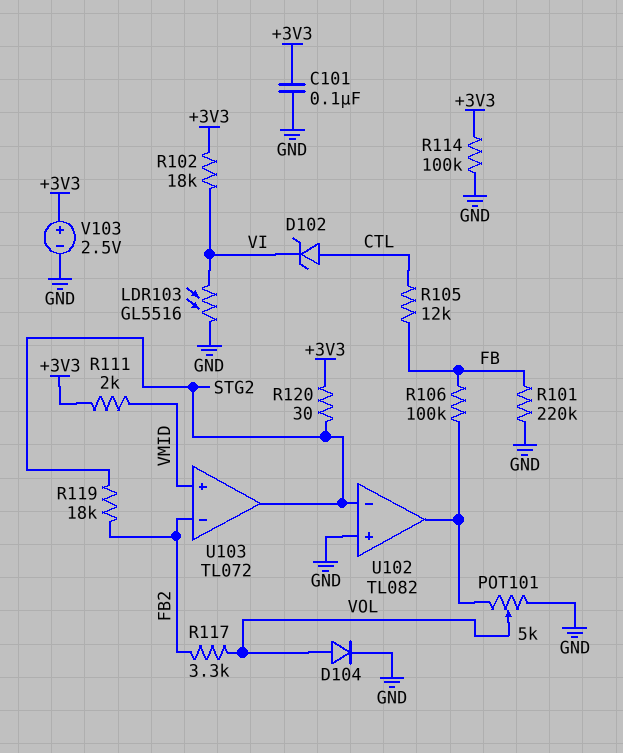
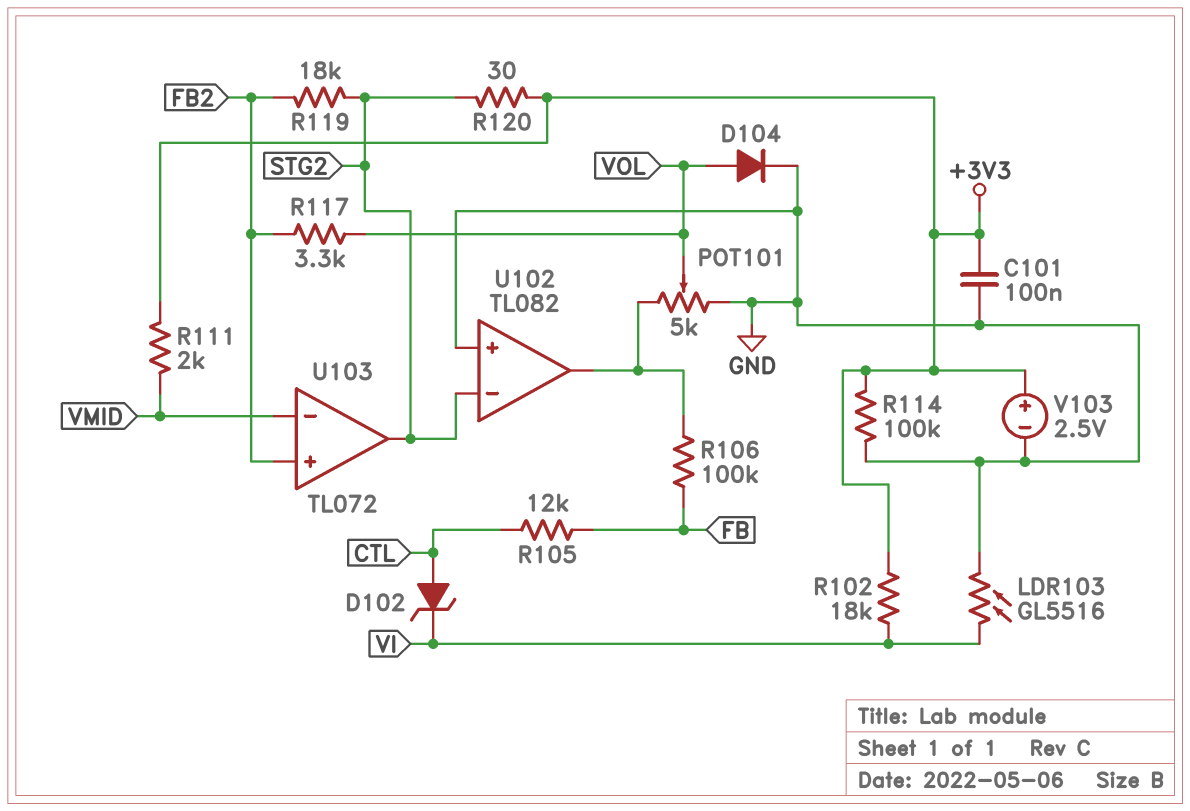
R101: 220k (FB, GND) -> none
U103 pin in+: VMID -> FB2
U103 pin in-: FB2 -> VMID

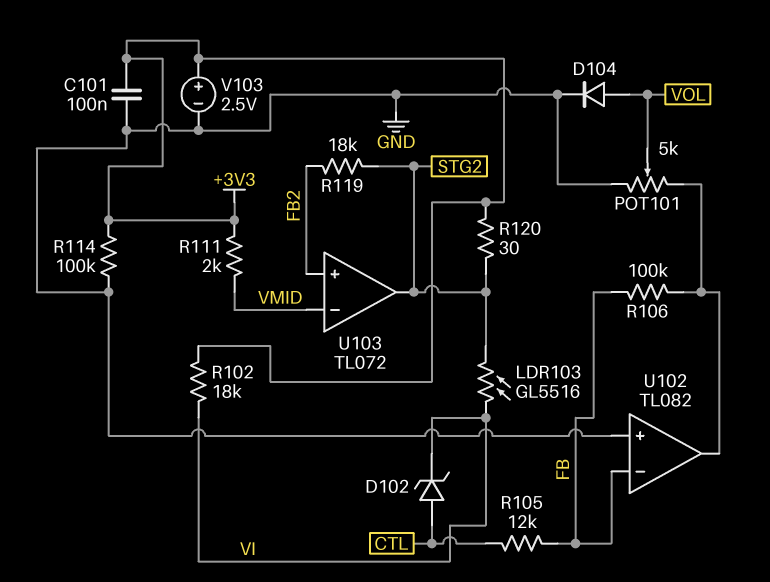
LDR103: GL5516 (GND, VI) -> GL5516 (STG2, VI)
R117: 3.3k (FB2, VOL) -> none
U102 pin in-: STG2 -> FB

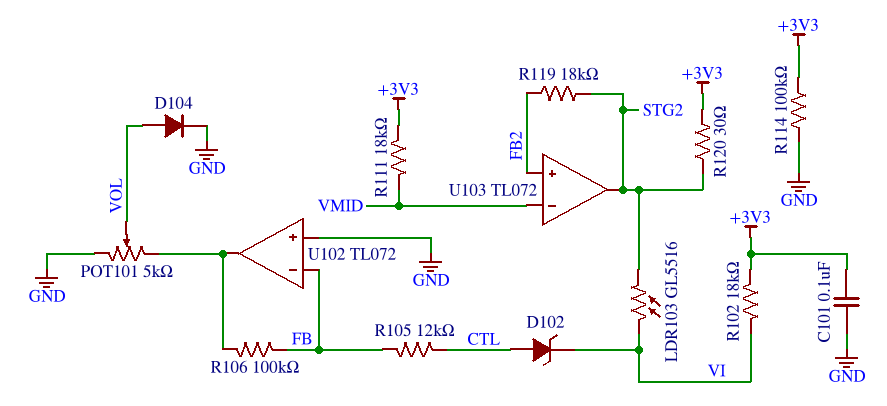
R111: 2k (+3V3, VMID) -> 18k (+3V3, VMID)
U102: TL082 -> TL072
V103: 2.5V (plus +3V3, minus GND) -> none

